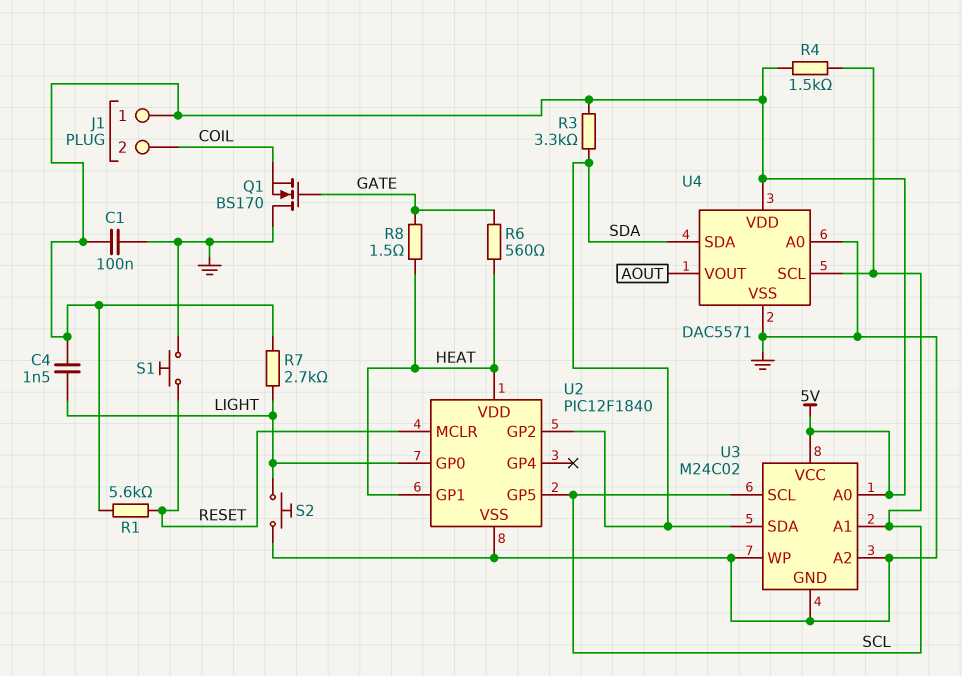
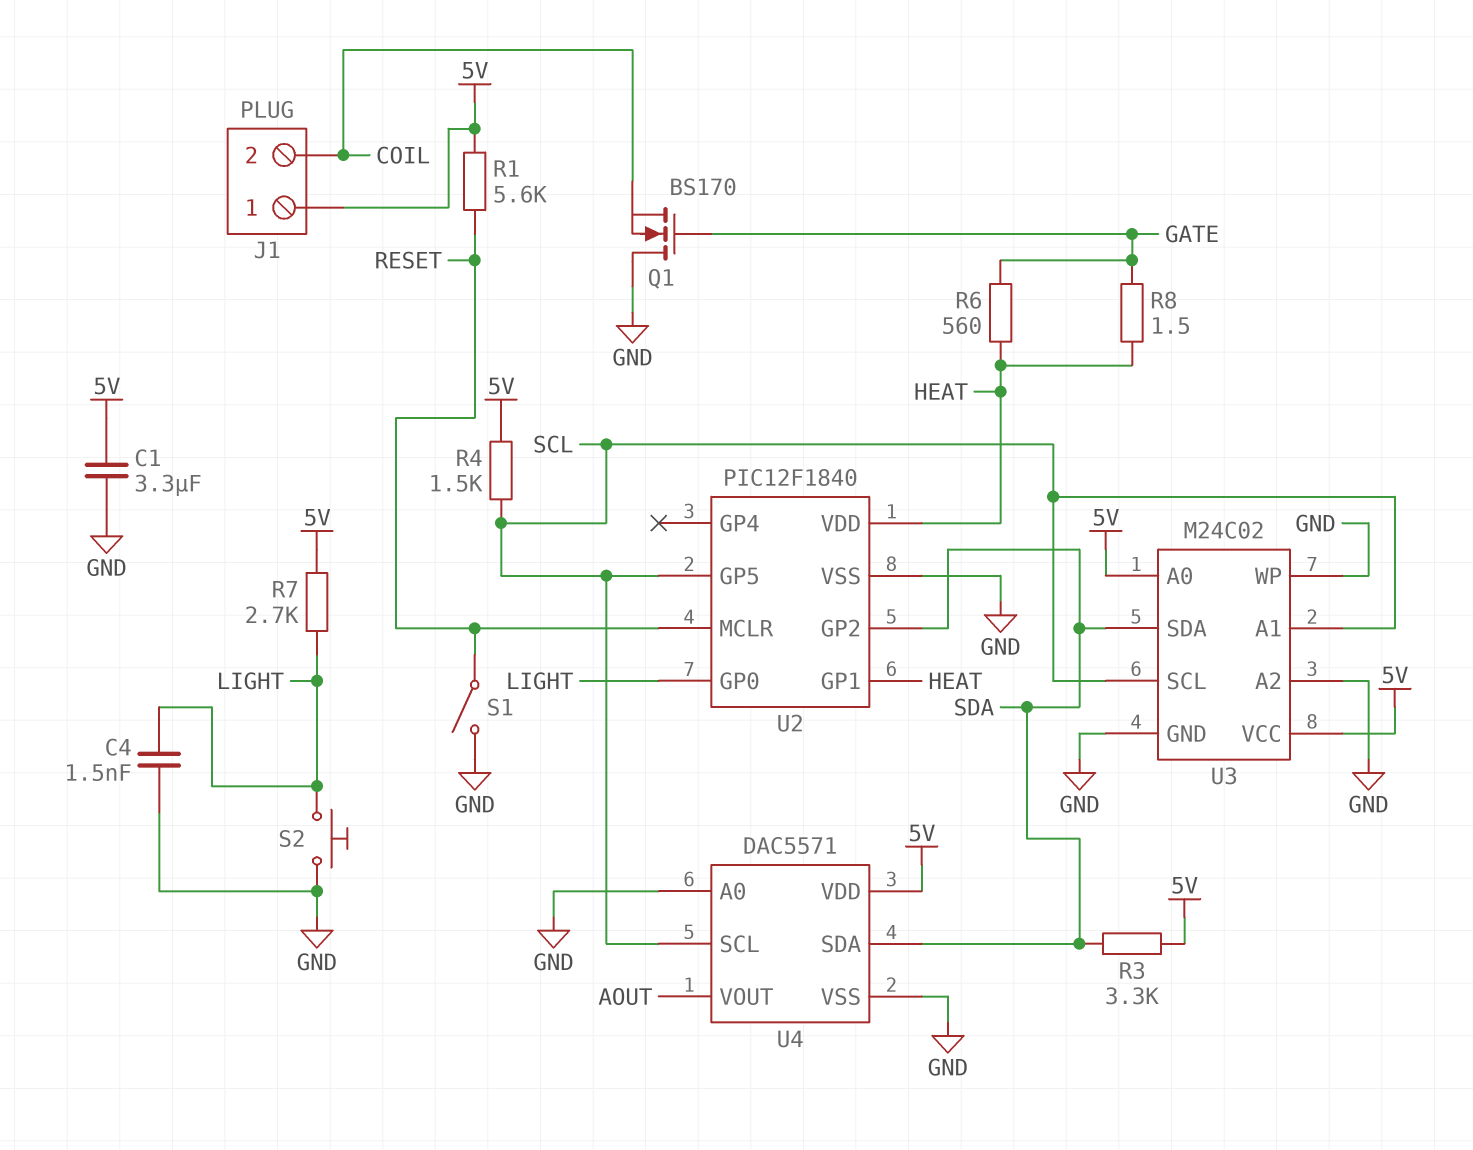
C1: 100nF (5V, GND) -> 3.3uF (5V, GND)
C4: 1.5nF (5V, LIGHT) -> 1.5nF (GND, LIGHT)
S1: button (GND, RESET) -> switch (GND, RESET)

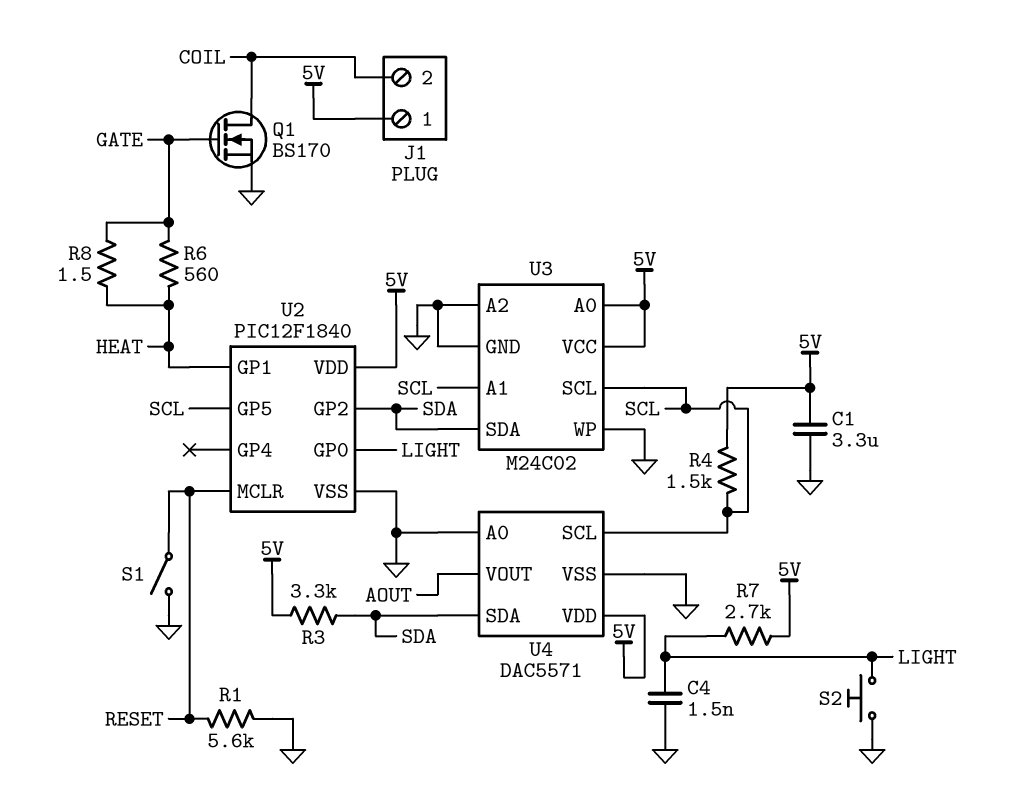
Q1: NMOS BS170 (G GATE, D GND, S COIL) -> NMOS BS170 (G GATE, D COIL, S GND)
R1: 5.6k (5V, RESET) -> 5.6k (GND, RESET)
U2 pin VDD: HEAT -> 5V

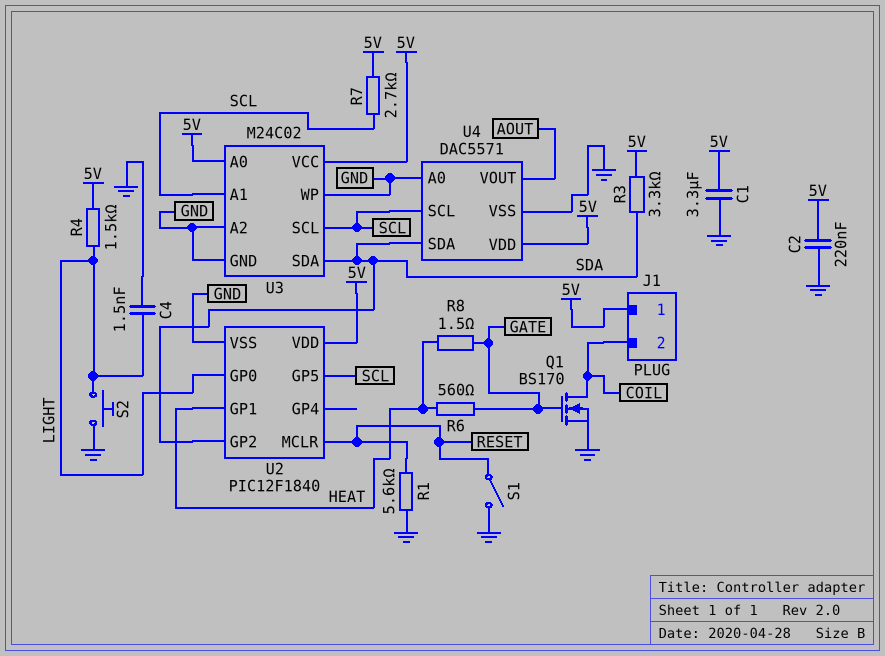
C2: none -> 220nF (5V, GND)
R4: 1.5k (5V, SCL) -> 1.5k (5V, LIGHT)
R7: 2.7k (5V, LIGHT) -> 2.7k (5V, SCL)

